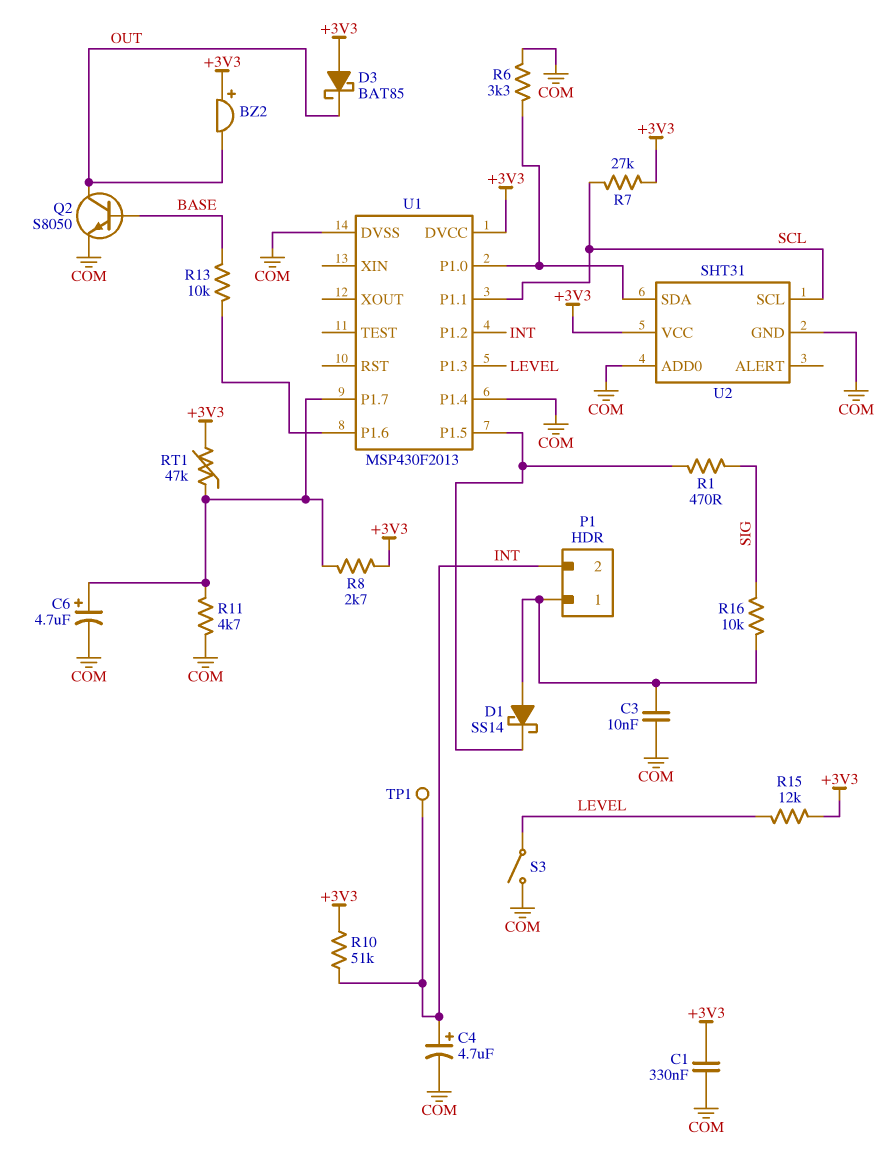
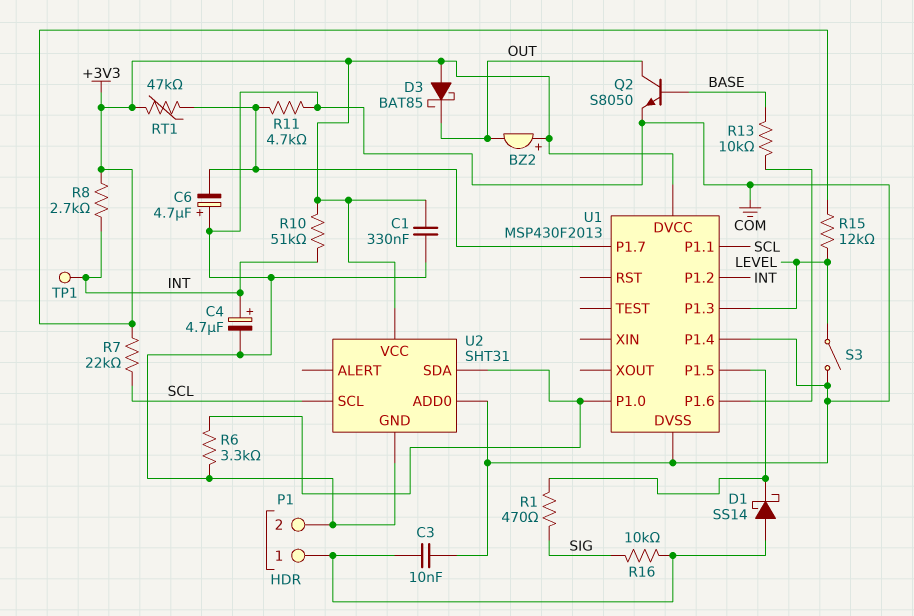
C6: 4.7uF (plus U1/P1.7, minus COM) -> 4.7uF (plus COM, minus U1/P1.7)
P1 pin 2: INT -> COM
R7: 27k (+3V3, SCL) -> 22k (+3V3, SCL)
R8: 2.7k (+3V3, U1/P1.7) -> 2.7k (+3V3, INT)

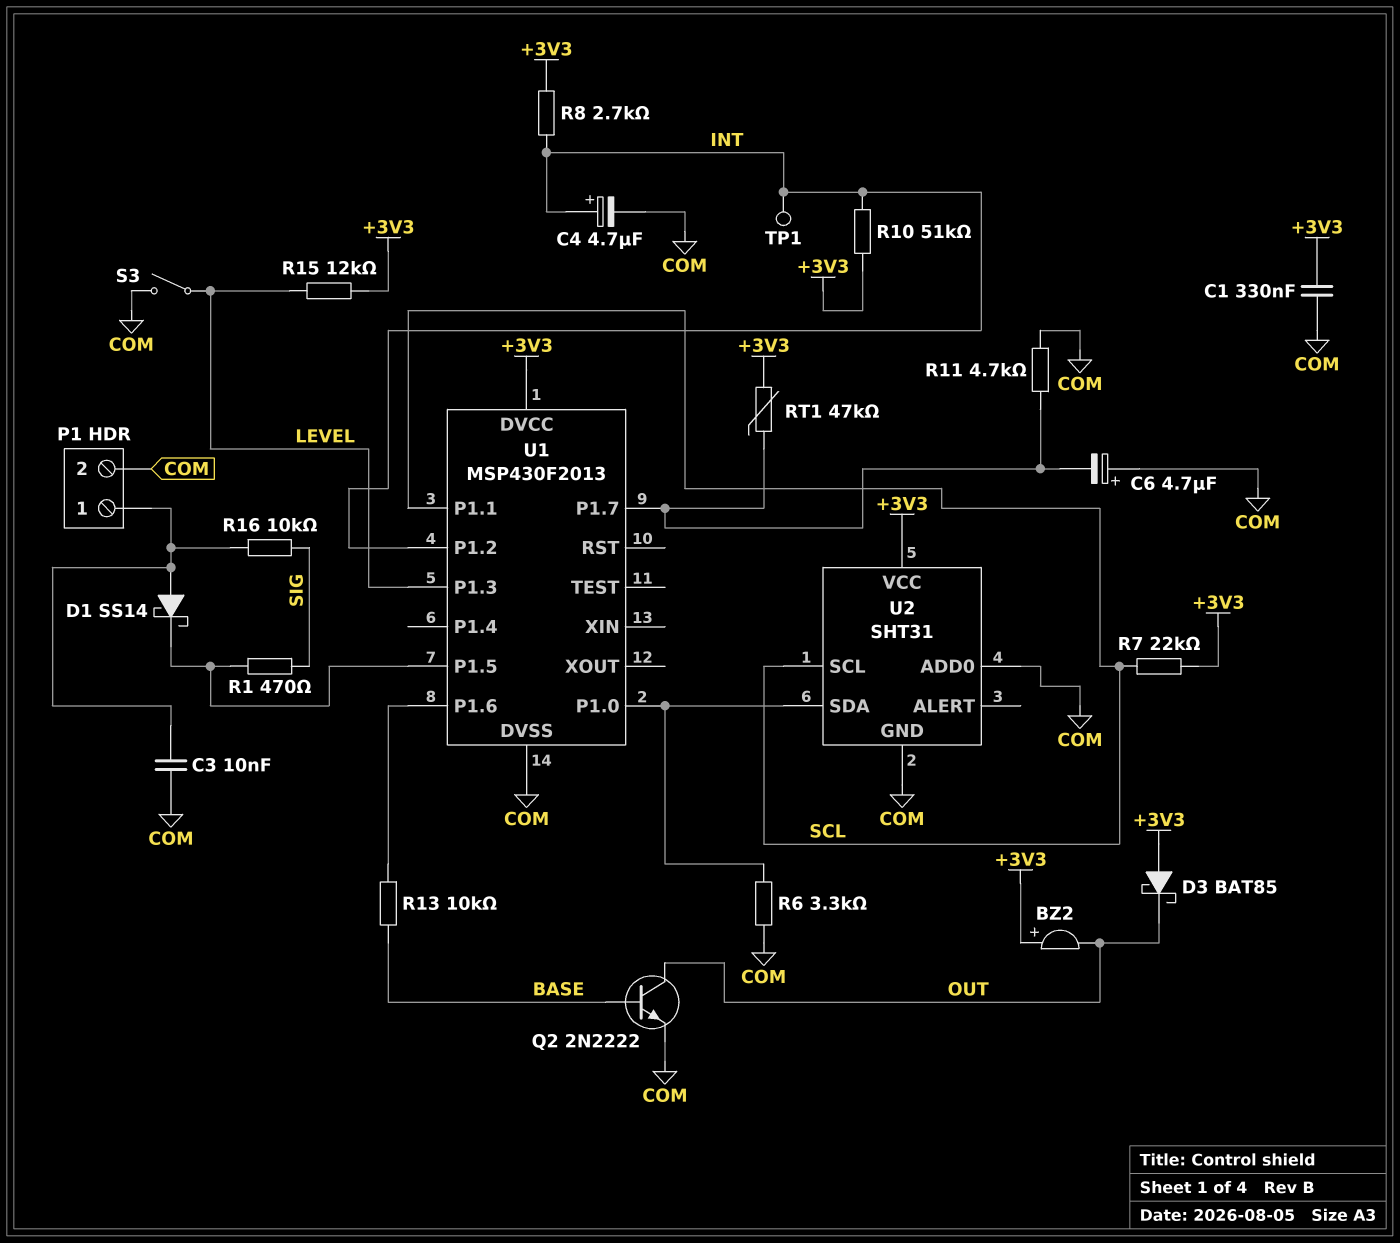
Q2: NPN S8050 (B BASE, C OUT, E COM) -> NPN 2N2222 (B BASE, C OUT, E COM)
U1 pin P1.4: COM -> none

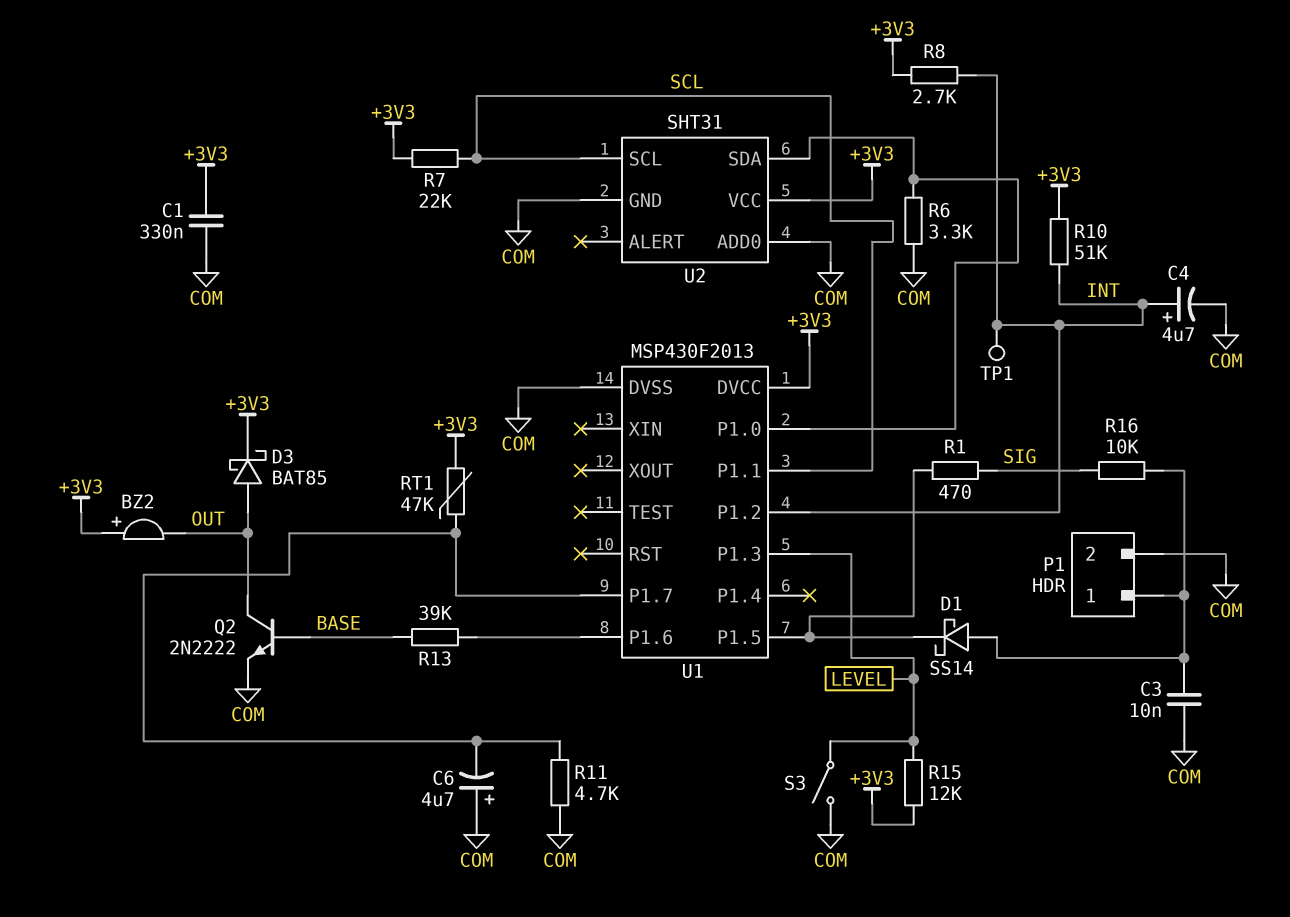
D3: schottky BAT85 (A +3V3, K OUT) -> schottky BAT85 (A OUT, K +3V3)
R13: 10k (BASE, U1/P1.6) -> 39k (BASE, U1/P1.6)

